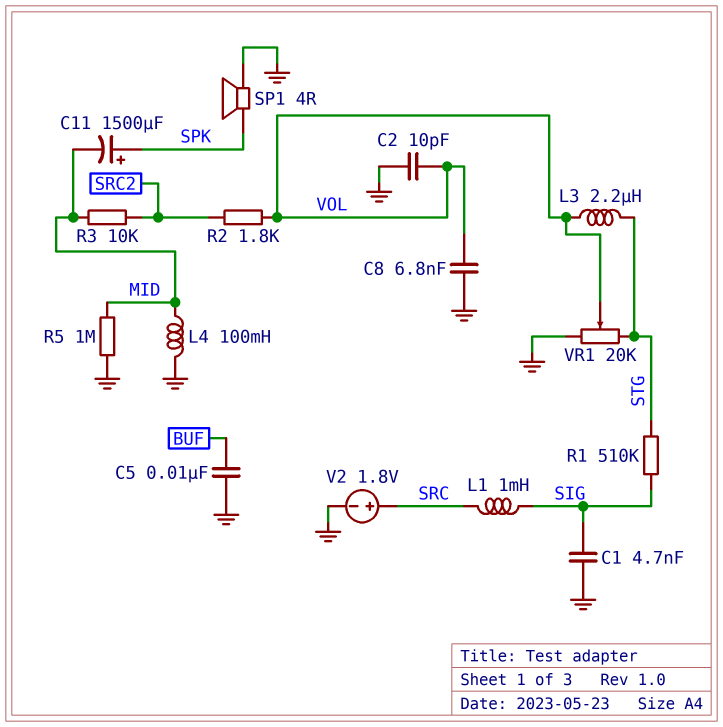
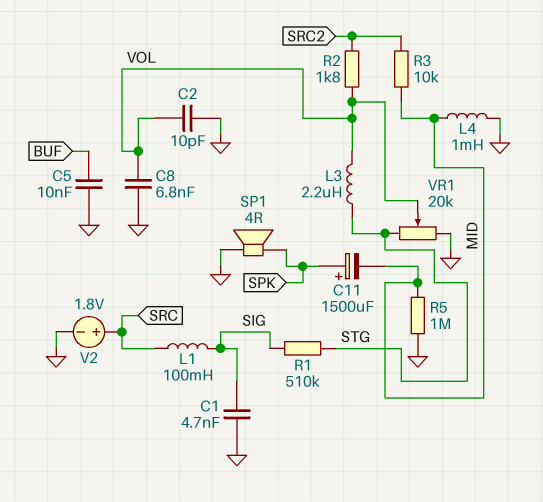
L1: 1mH (SIG, SRC) -> 100mH (SIG, SRC)
L4: 100mH (GND, MID) -> 1mH (GND, MID)

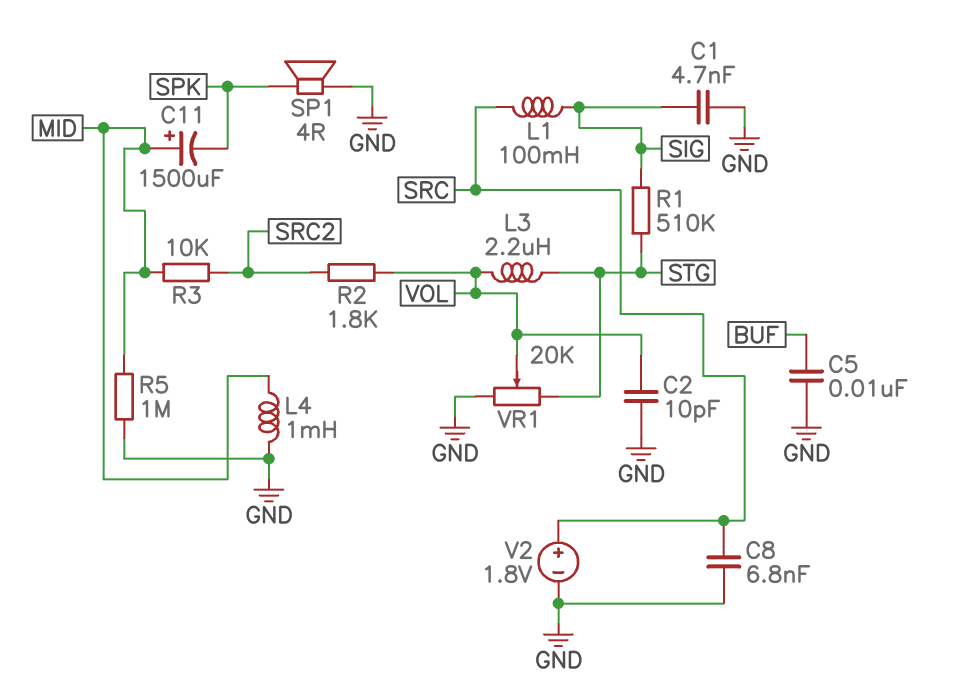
C8: 6.8nF (GND, VOL) -> 6.8nF (GND, SRC)
C11: 1500uF (plus SPK, minus MID) -> 1500uF (plus MID, minus SPK)

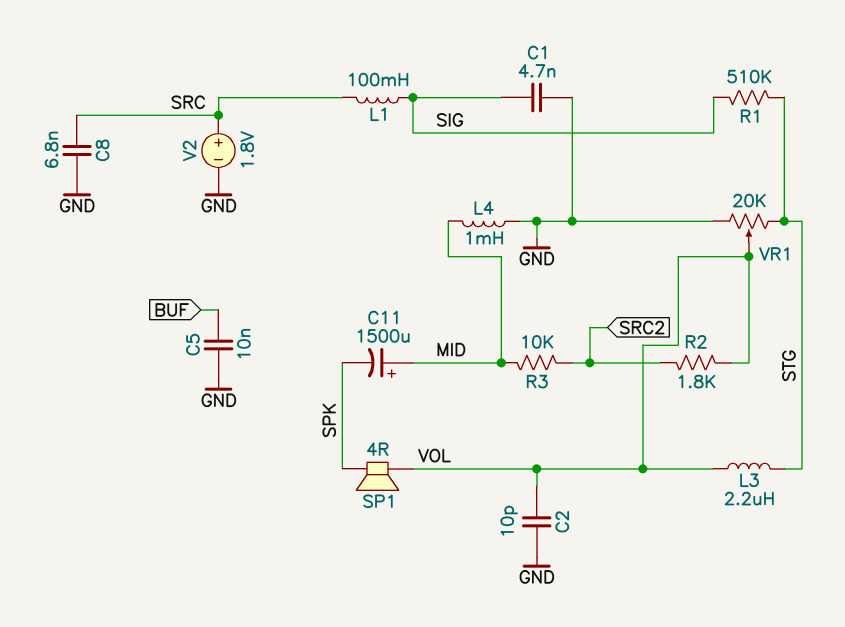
R5: 1M (GND, MID) -> none
SP1: speaker 4R (GND, SPK) -> speaker 4R (SPK, VOL)

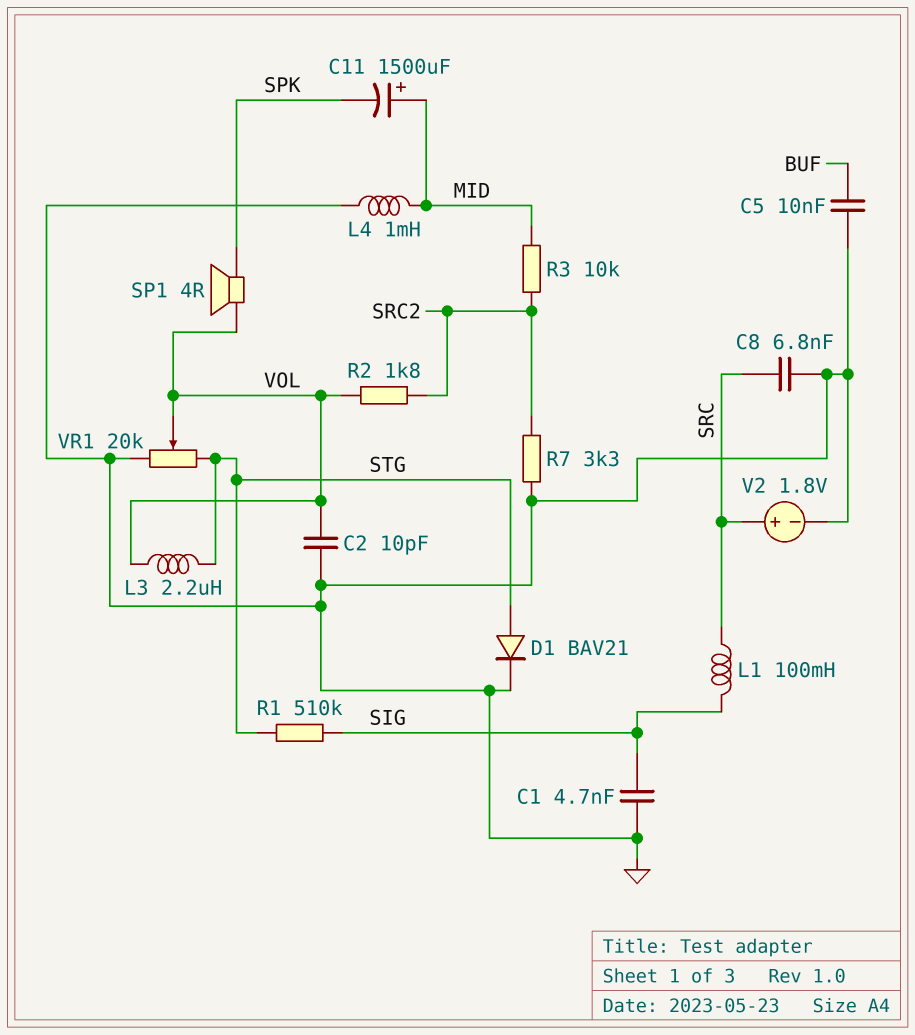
D1: none -> diode BAV21 (A STG, K GND)
R7: none -> 3.3k (GND, SRC2)

